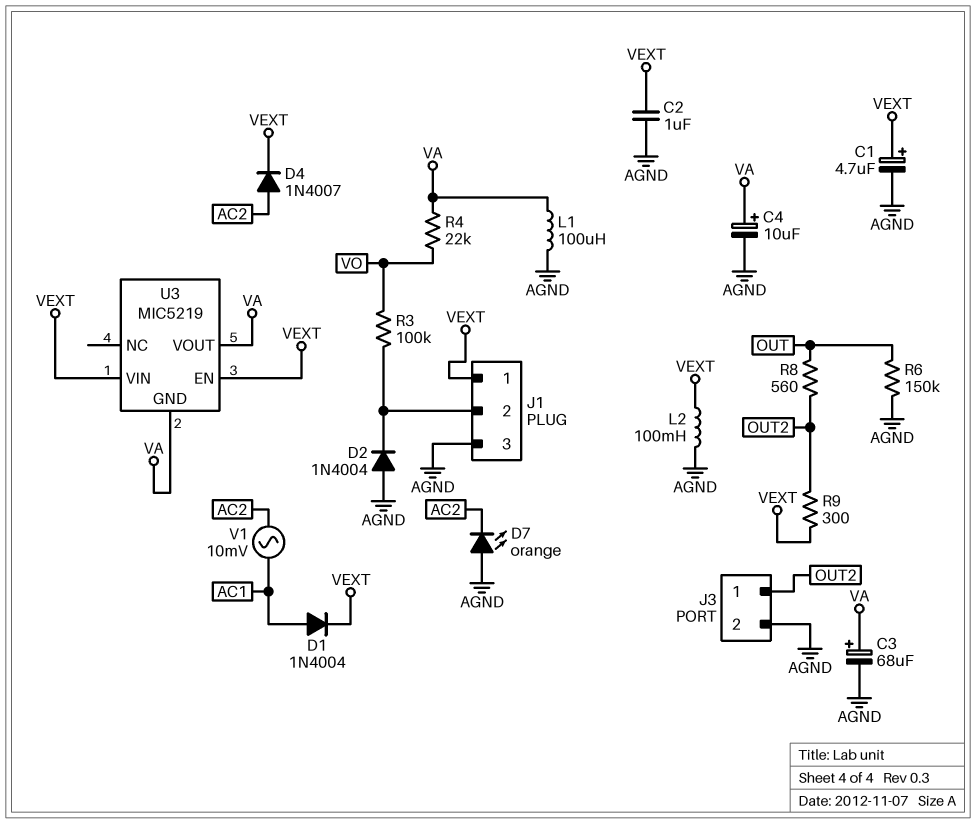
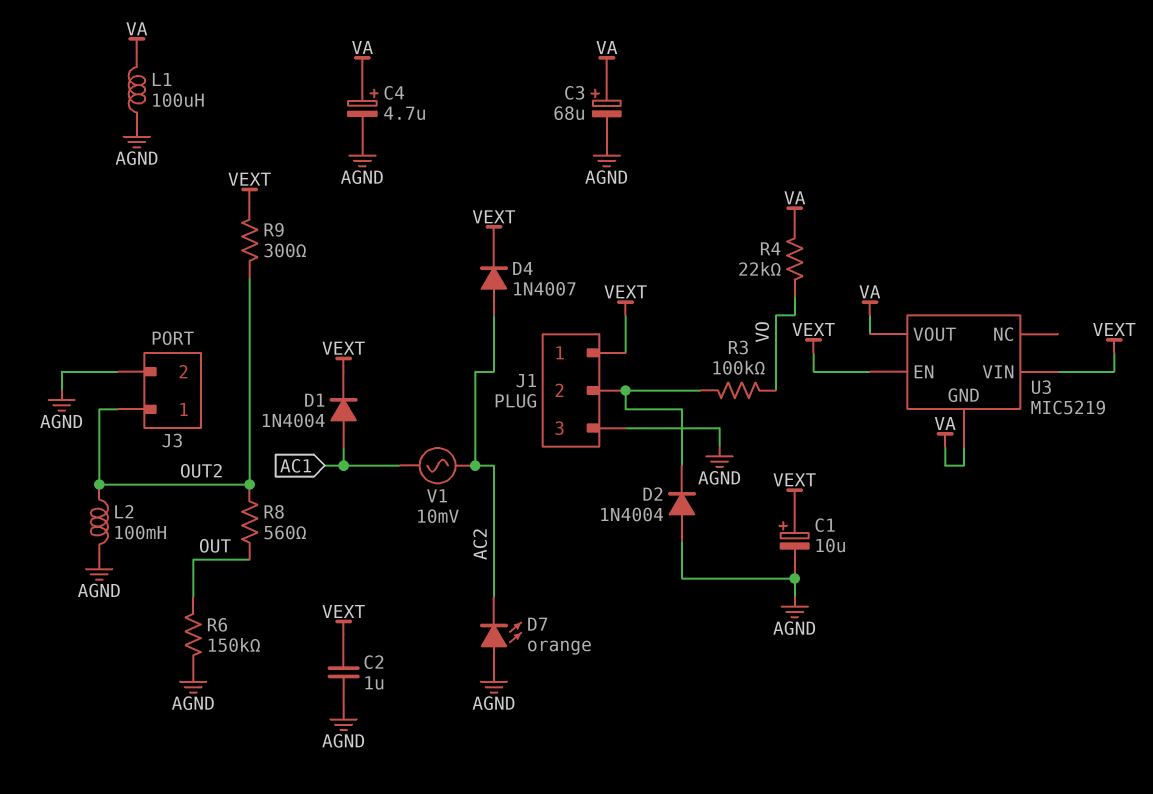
C1: 4.7uF (plus VEXT, minus AGND) -> 10uF (plus VEXT, minus AGND)
C4: 10uF (plus VA, minus AGND) -> 4.7uF (plus VA, minus AGND)
L2: 100mH (AGND, VEXT) -> 100mH (AGND, OUT2)

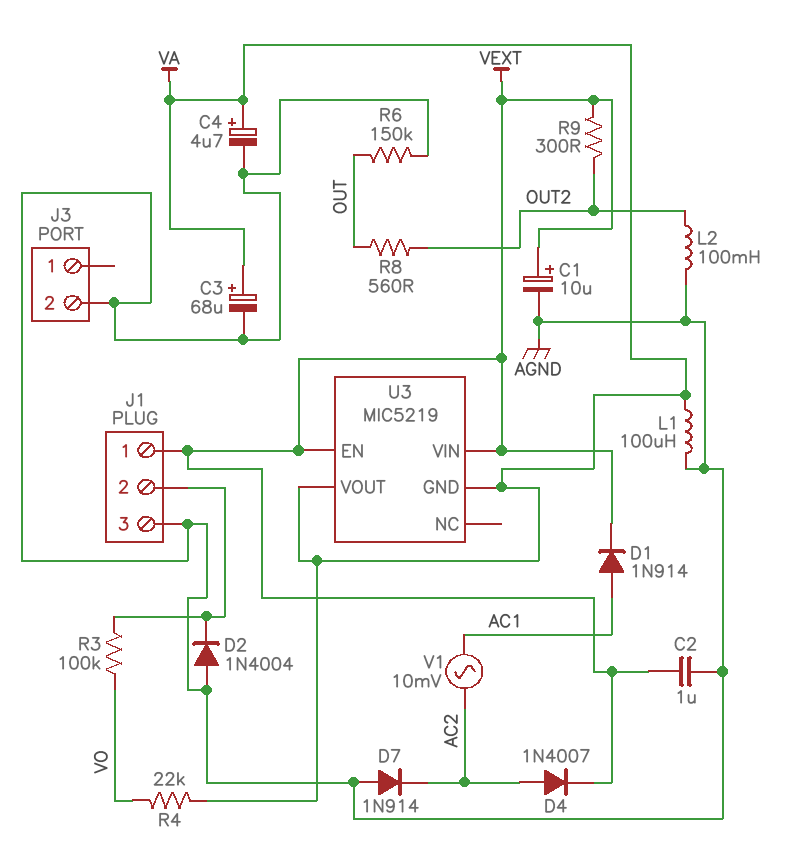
D1: diode 1N4004 (A AC1, K VEXT) -> diode 1N914 (A AC1, K VEXT)
D7: LED orange (A AGND, K AC2) -> diode 1N914 (A AGND, K AC2)
J3 pin 1: OUT2 -> none

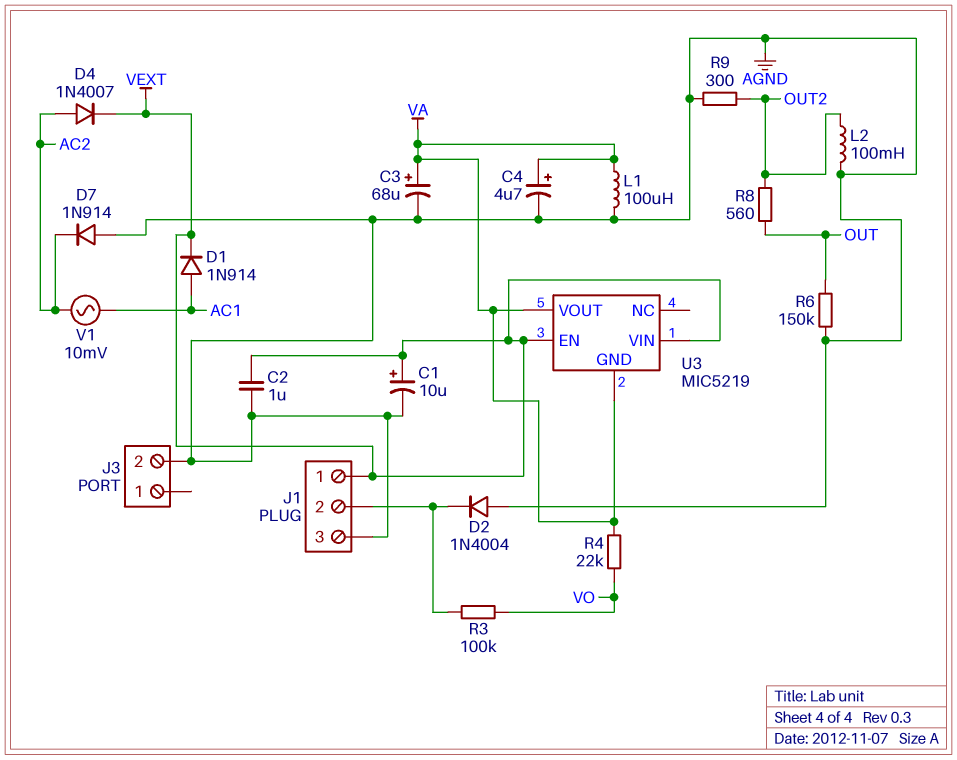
R9: 300 (OUT2, VEXT) -> 300 (AGND, OUT2)

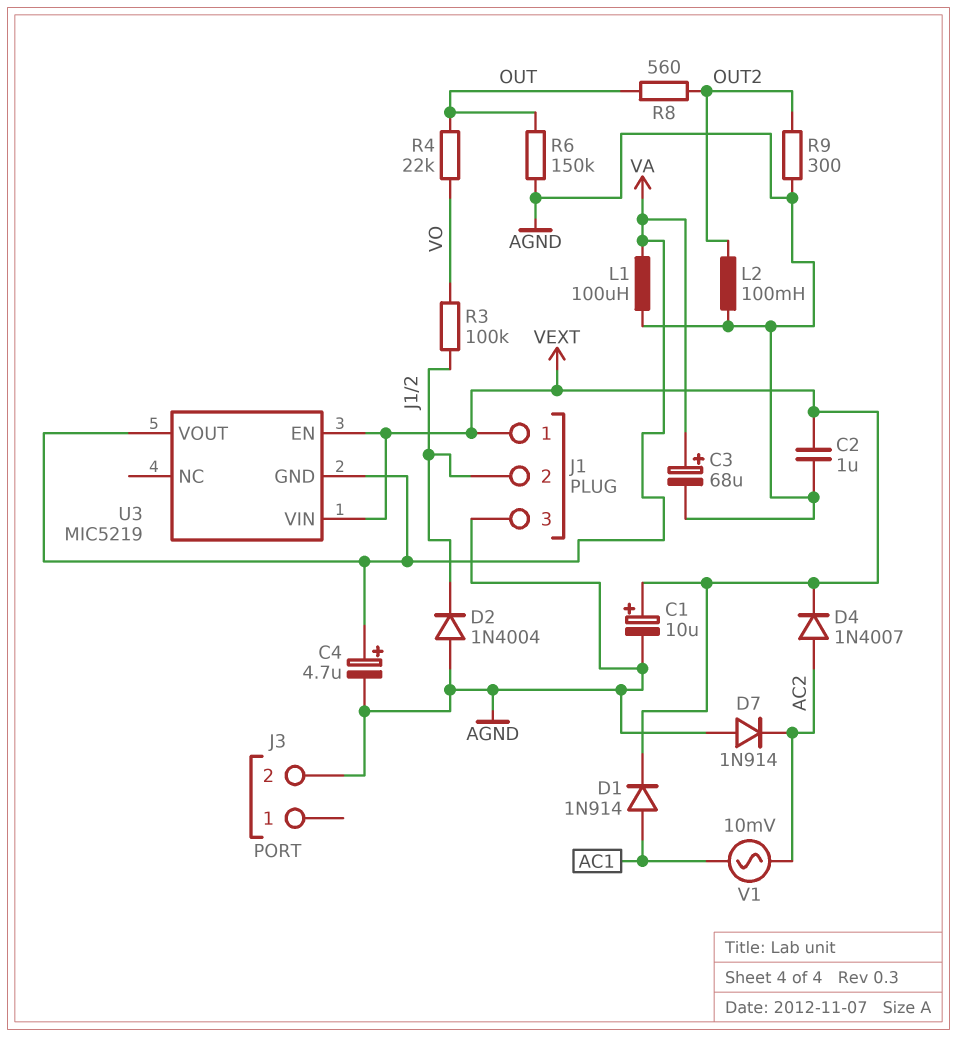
R4: 22k (VA, VO) -> 22k (OUT, VO)

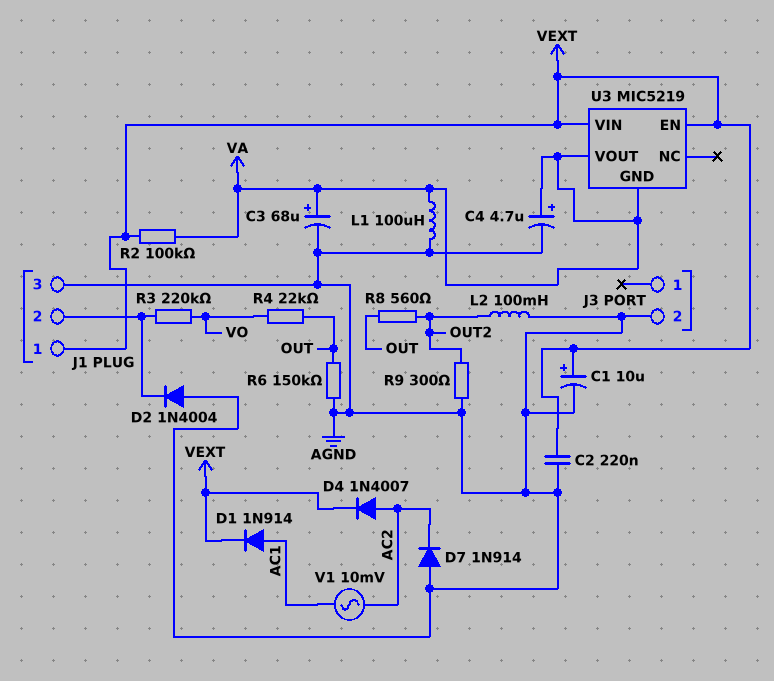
C2: 1uF (AGND, VEXT) -> 220nF (AGND, VEXT)
R2: none -> 100k (VA, VEXT)
R3: 100k (J1/2, VO) -> 220k (J1/2, VO)

